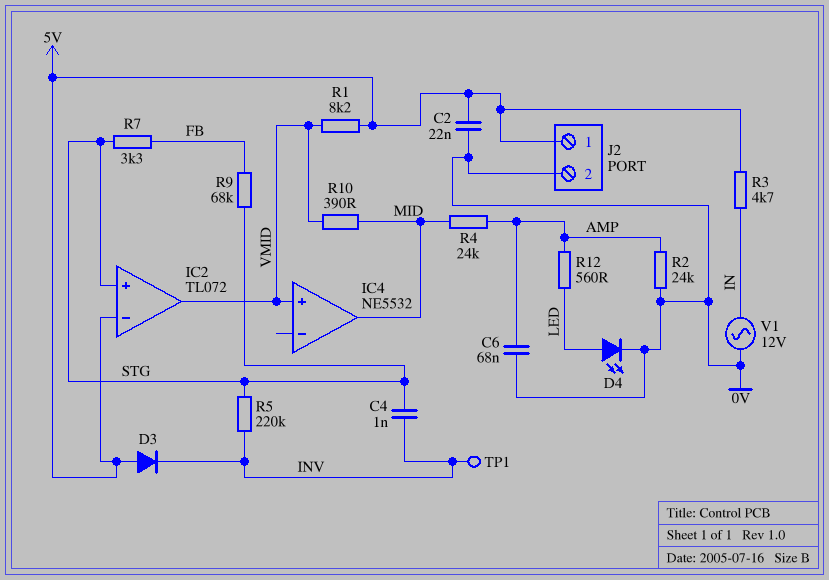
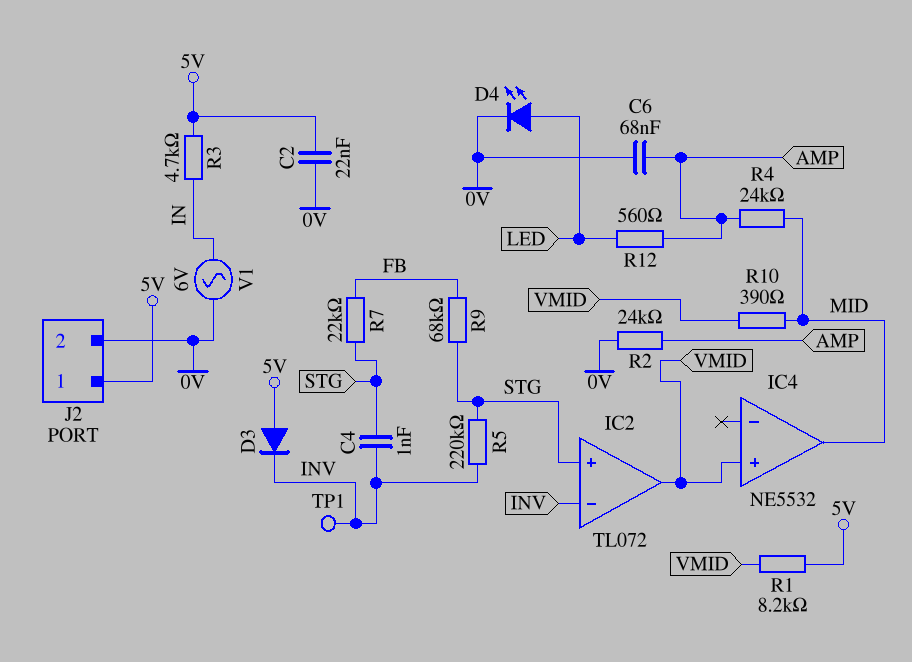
IC2 pin in-: 5V -> INV
R7: 3.3k (FB, STG) -> 22k (FB, STG)
V1: AC 12V (0V, IN) -> AC 6V (0V, IN)

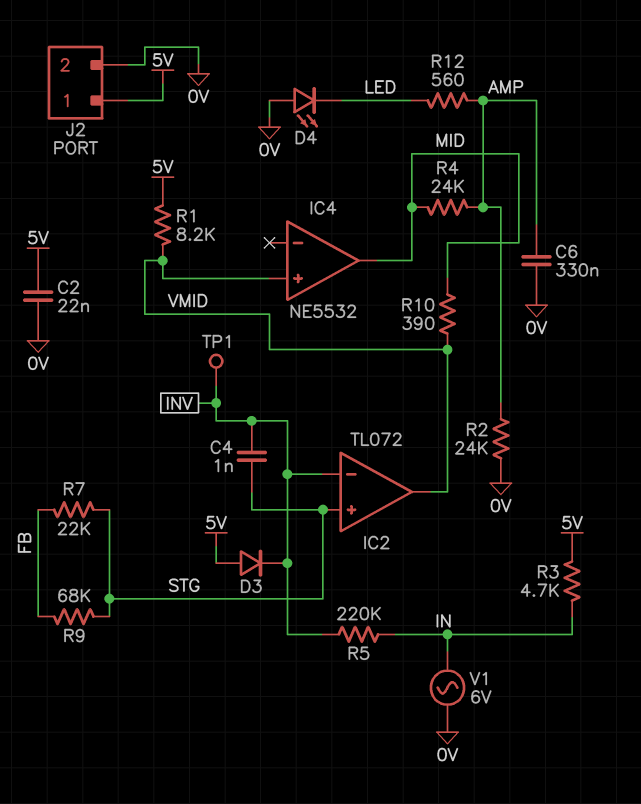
C6: 68nF (0V, AMP) -> 330nF (0V, AMP)
D4: LED (A LED, K 0V) -> LED (A 0V, K LED)
R5: 220k (INV, STG) -> 220k (IN, INV)

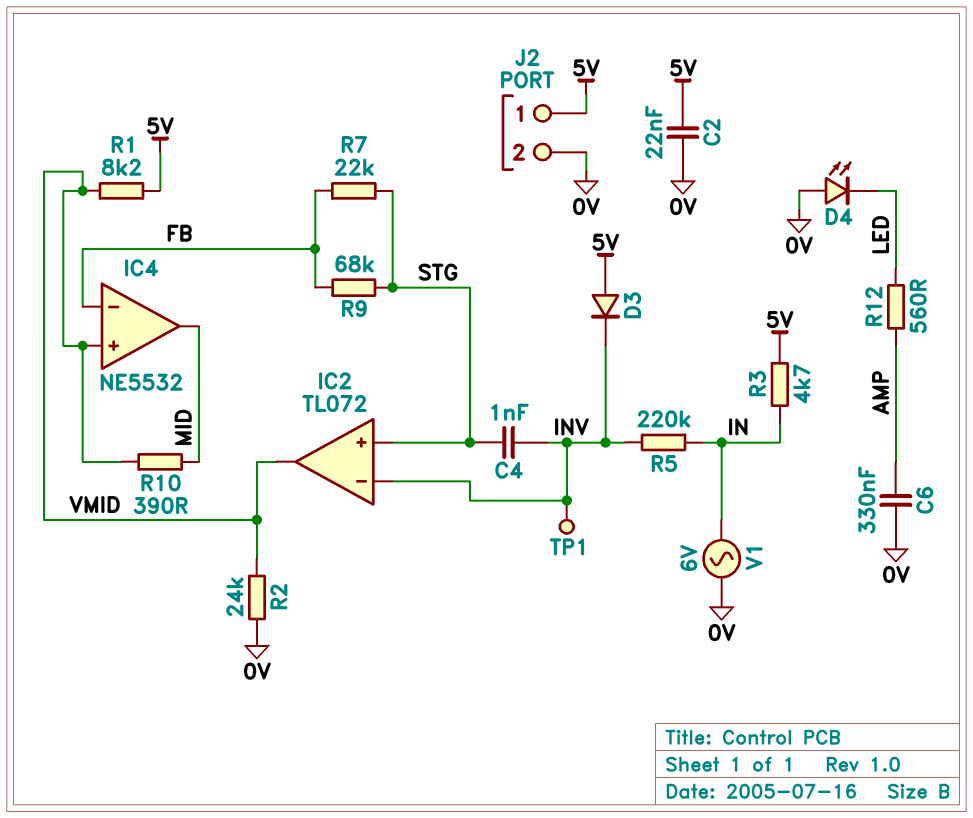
IC4 pin in-: none -> FB
R2: 24k (0V, AMP) -> 24k (0V, VMID)
R4: 24k (AMP, MID) -> none

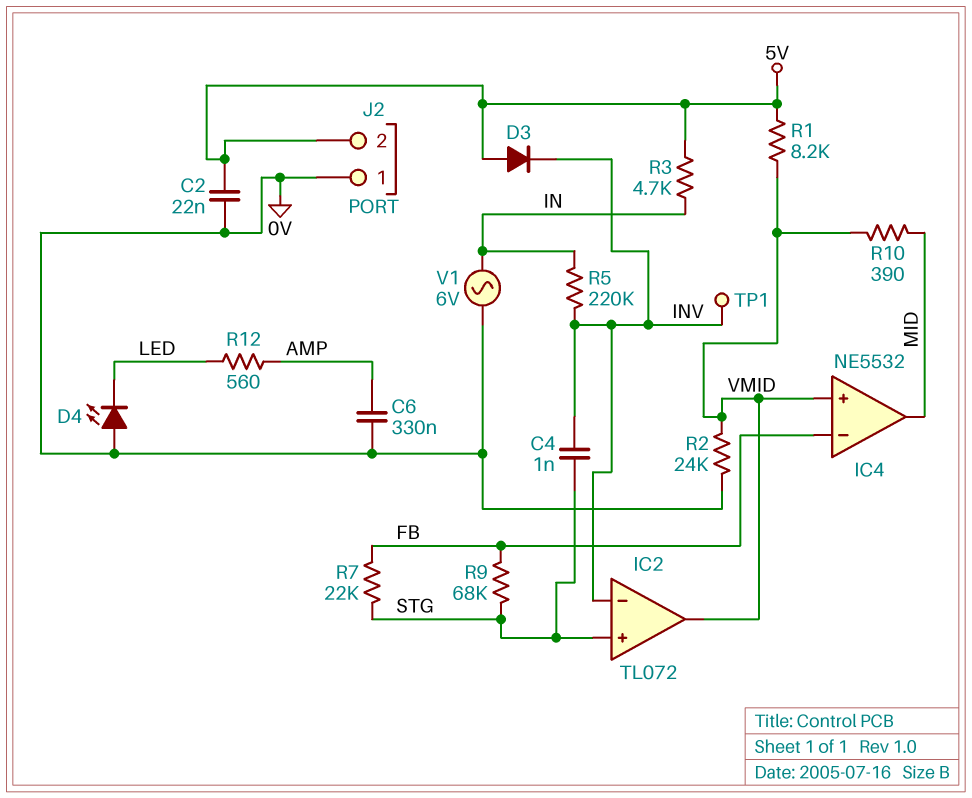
J2 pin 1: 5V -> 0V
J2 pin 2: 0V -> 5V

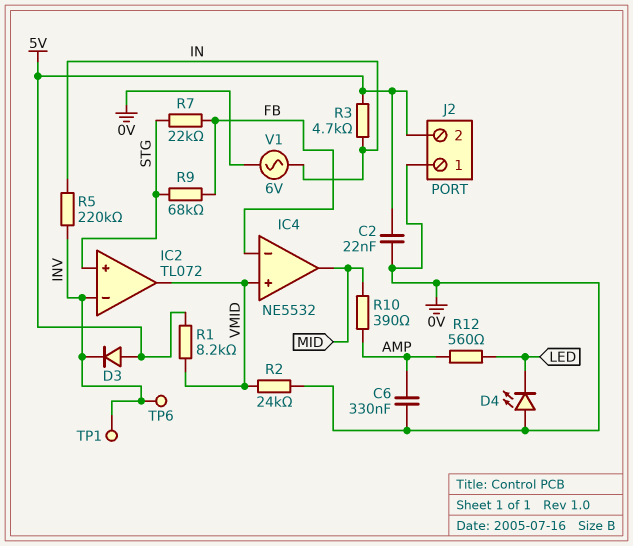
C4: 1nF (INV, STG) -> none
R10: 390 (MID, VMID) -> 390 (AMP, MID)
TP6: none -> test point (INV)

